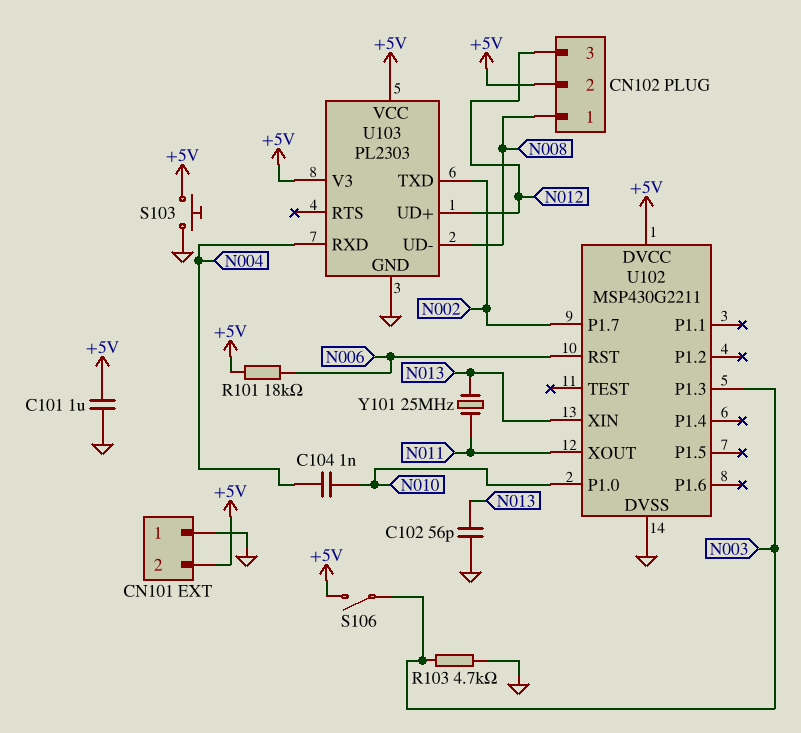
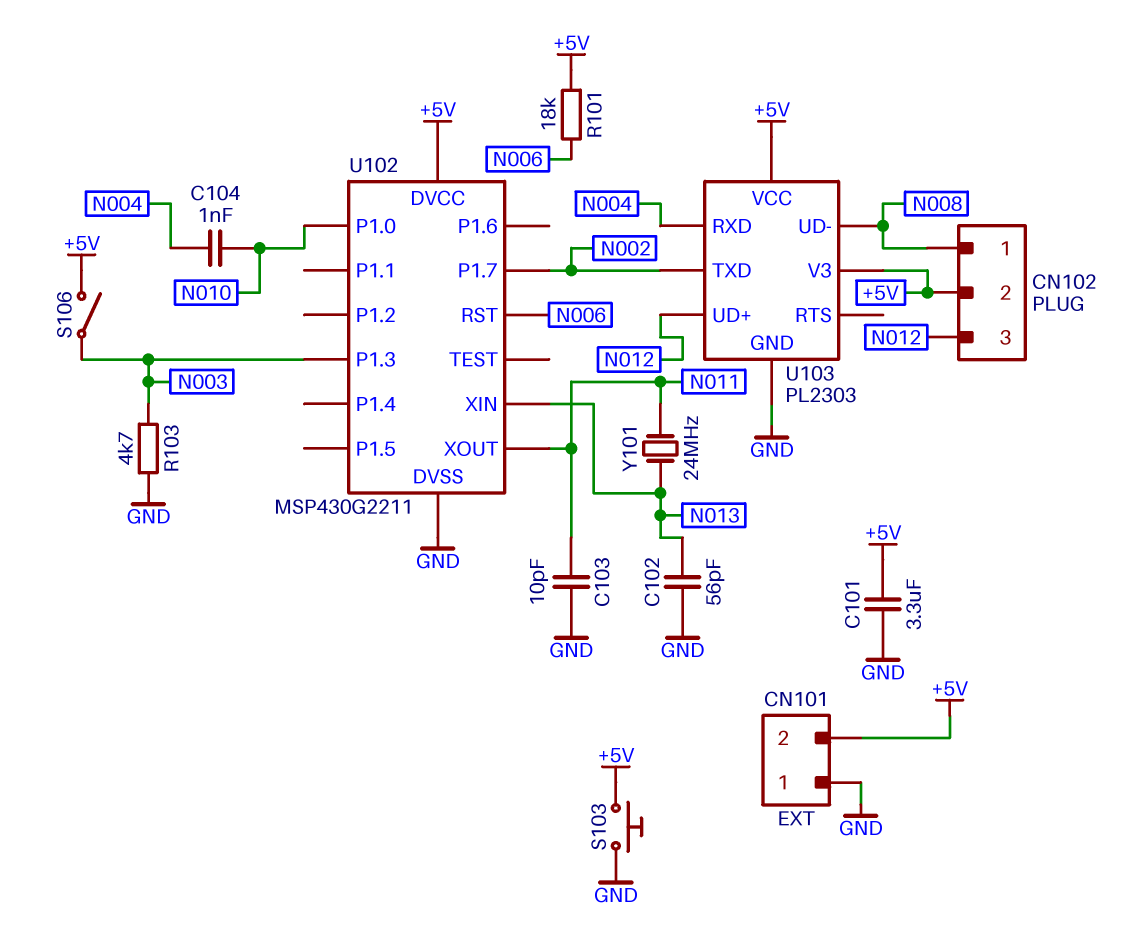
C101: 1uF (+5V, GND) -> 3.3uF (+5V, GND)
C103: none -> 10pF (GND, N011)
Y101: 25MHz (N011, N013) -> 24MHz (N011, N013)

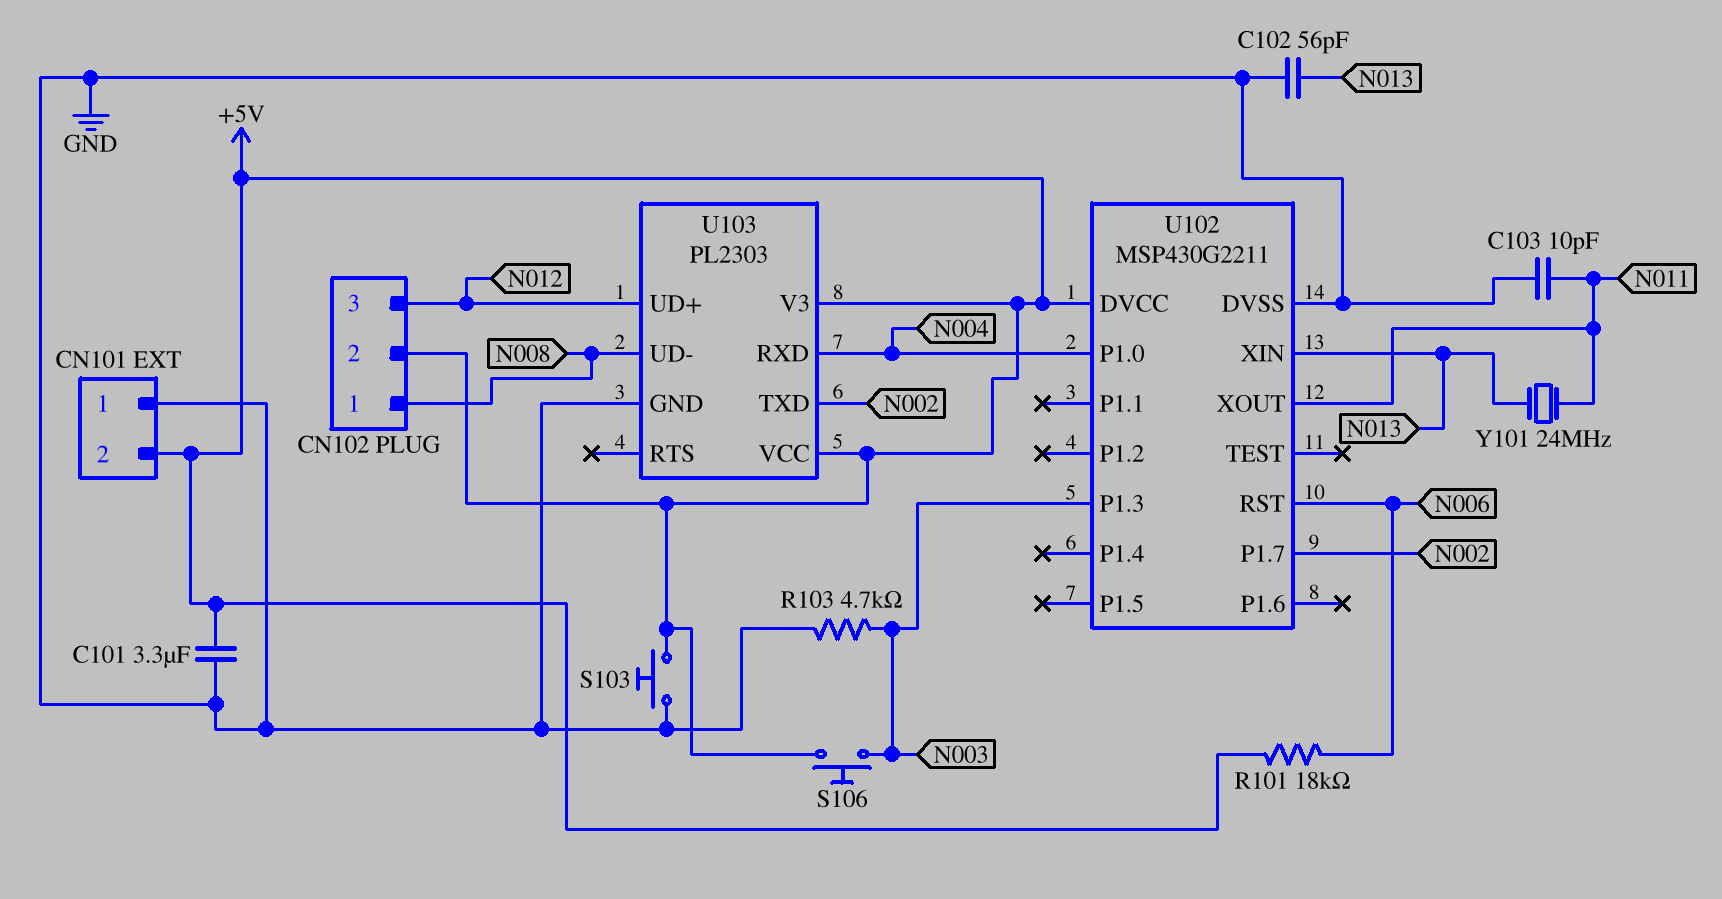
C104: 1nF (N004, N010) -> none
S106: switch (+5V, N003) -> button (+5V, N003)
U102 pin P1.0: N010 -> N004

